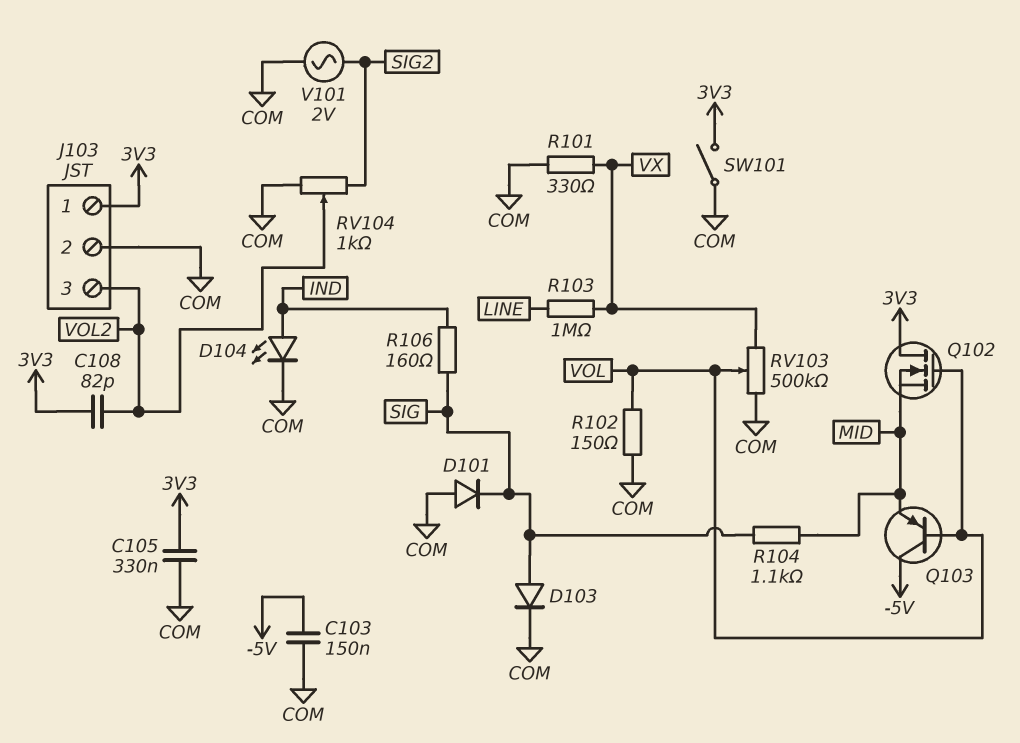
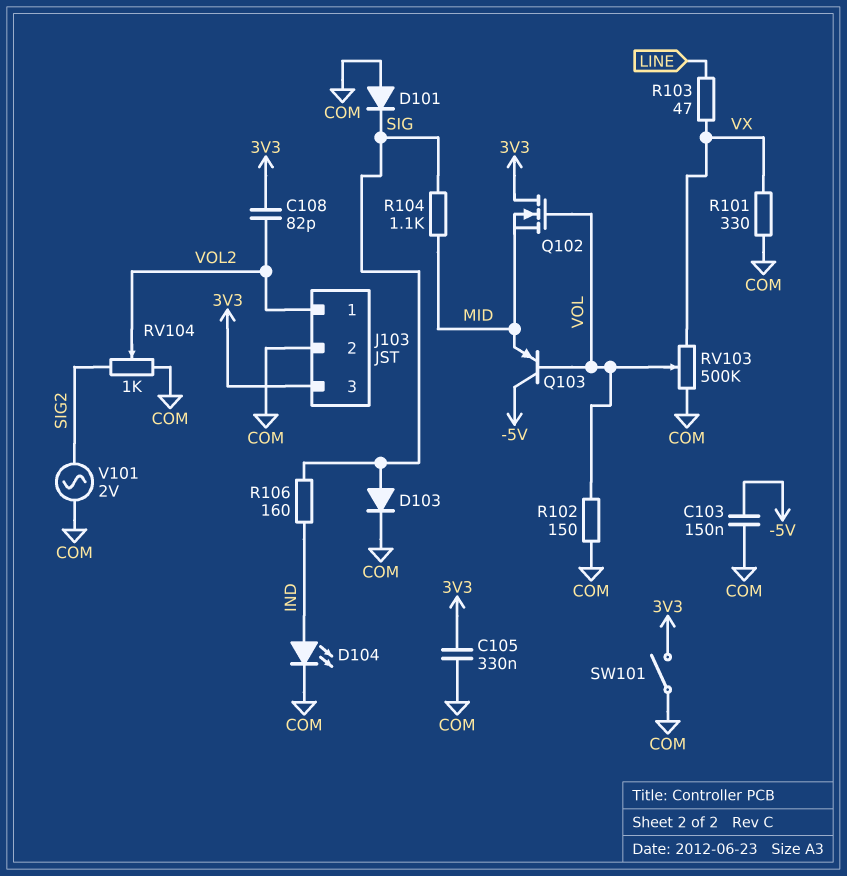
J103 pin 1: 3V3 -> VOL2
J103 pin 3: VOL2 -> 3V3
R103: 1M (LINE, VX) -> 47 (LINE, VX)

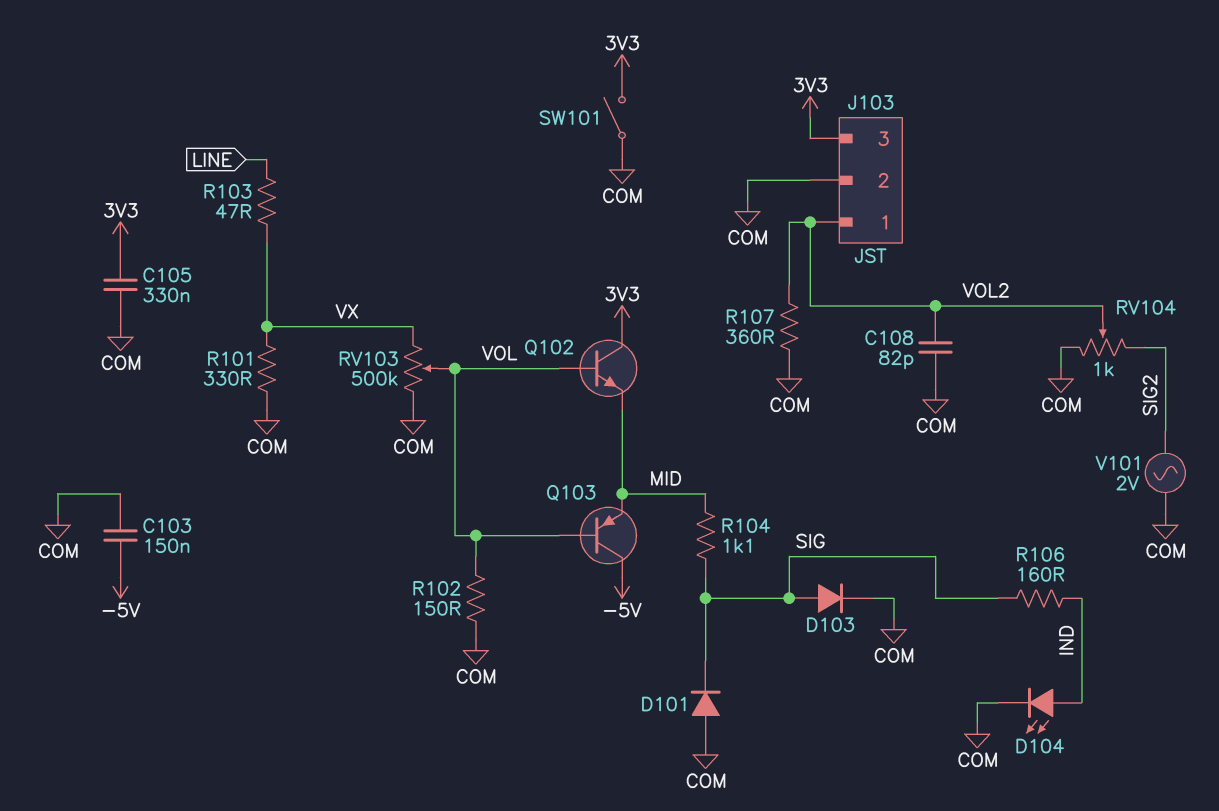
C108: 82pF (3V3, VOL2) -> 82pF (COM, VOL2)
Q102: NMOS (G VOL, D 3V3, S MID) -> NPN (B VOL, C 3V3, E MID)
R107: none -> 360 (COM, VOL2)

